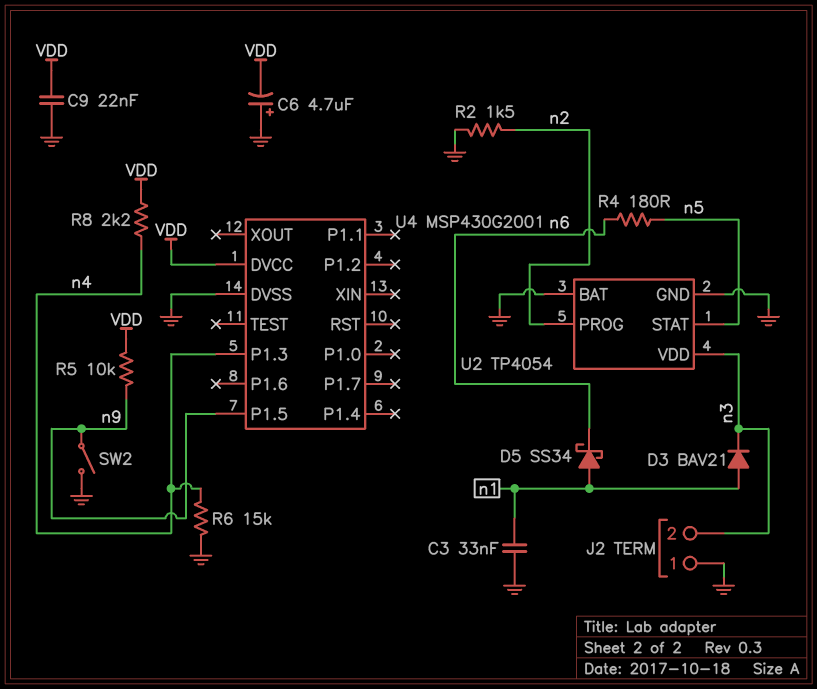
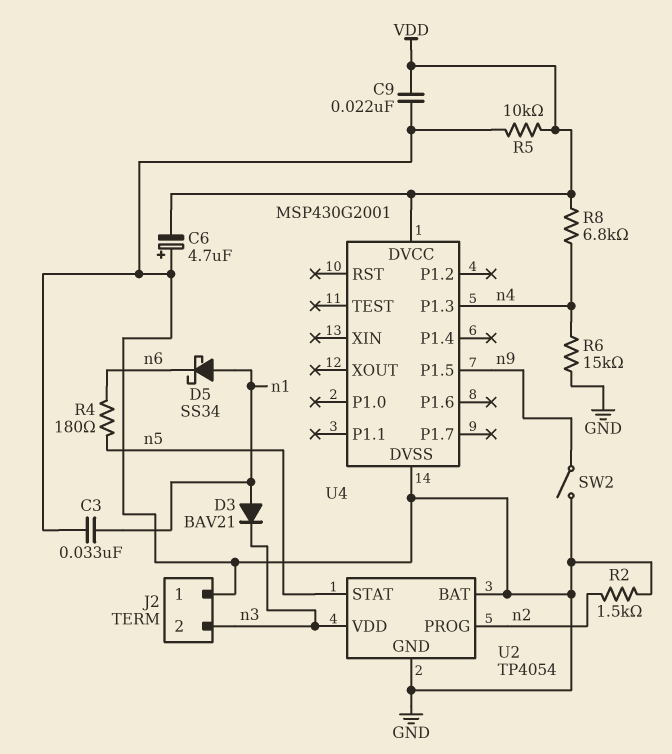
R5: 10k (VDD, n9) -> 10k (GND, VDD)
R8: 2.2k (VDD, n4) -> 6.8k (VDD, n4)

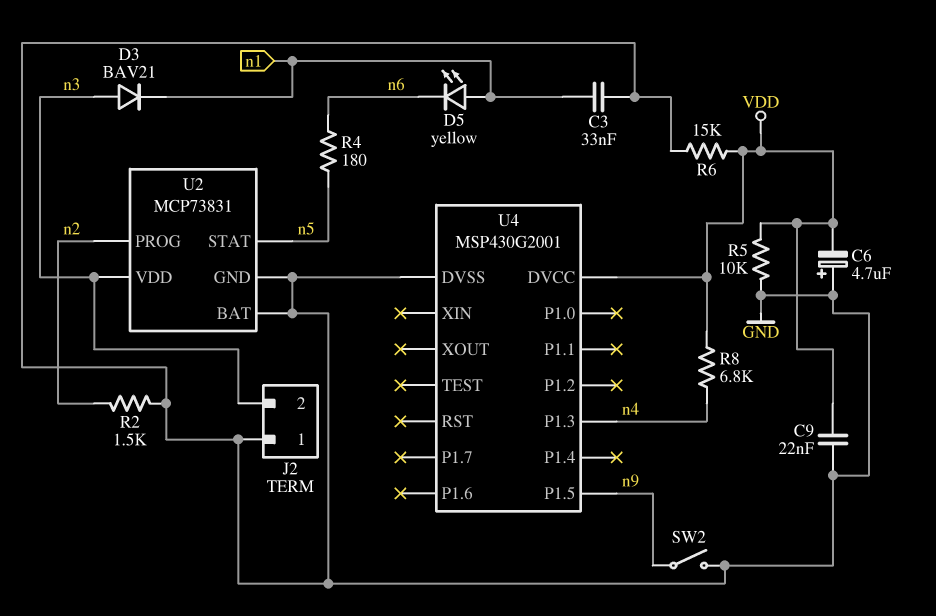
D3: diode BAV21 (A n1, K n3) -> diode BAV21 (A n3, K n1)
D5: schottky SS34 (A n1, K n6) -> LED yellow (A n1, K n6)
R6: 15k (GND, n4) -> 15k (GND, VDD)
U2: TP4054 -> MCP73831

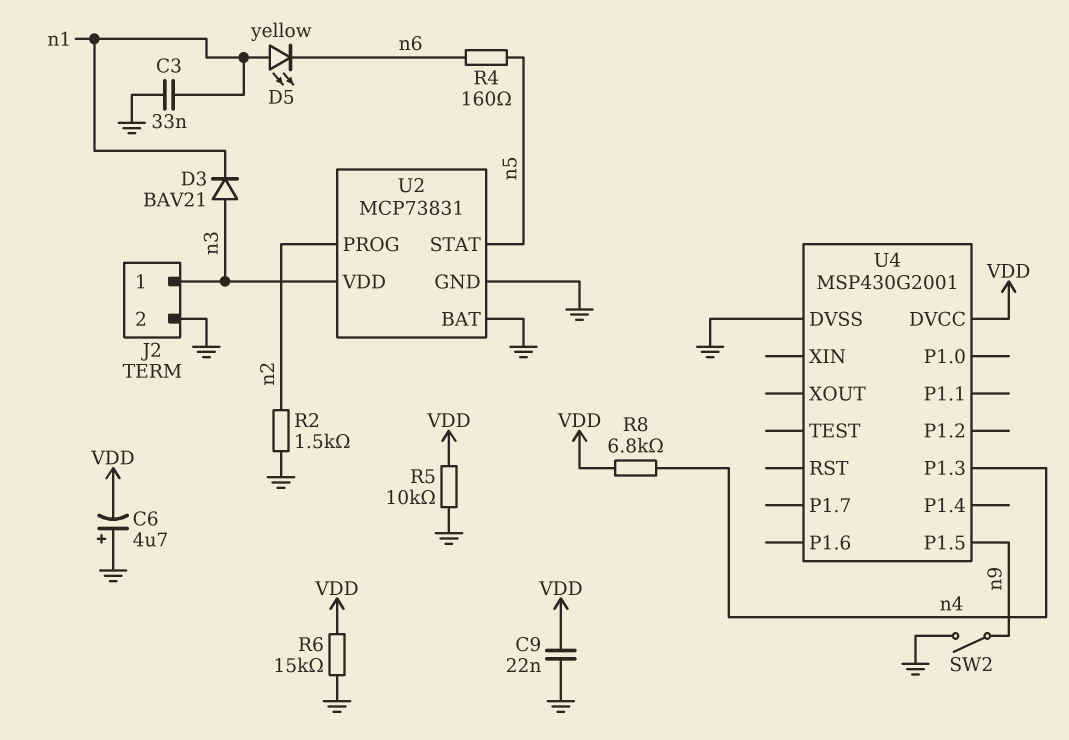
J2 pin 1: GND -> n3
J2 pin 2: n3 -> GND
R4: 180 (n5, n6) -> 160 (n5, n6)

